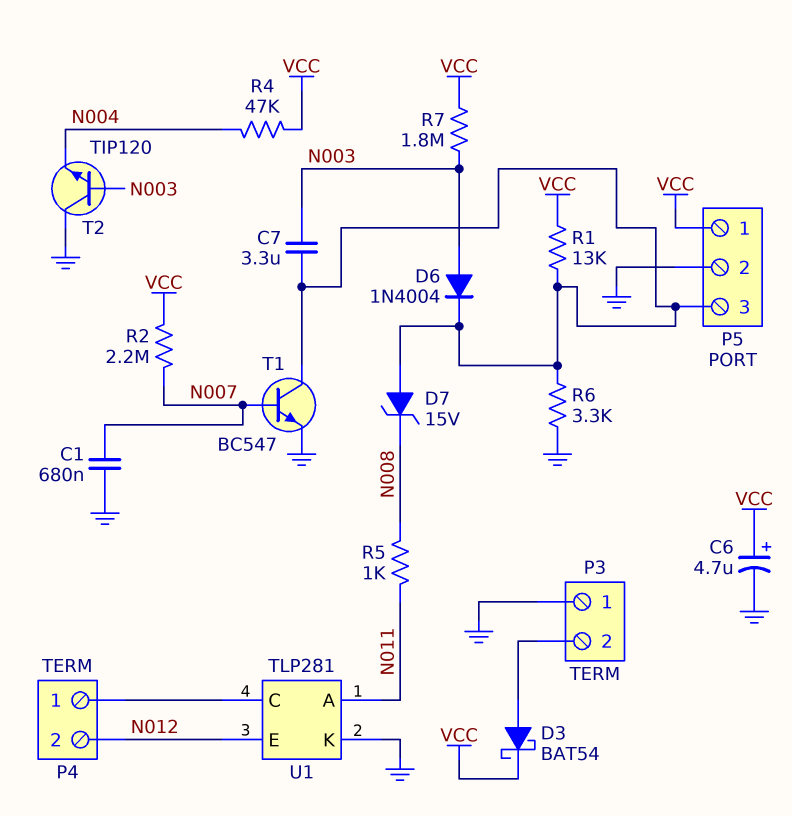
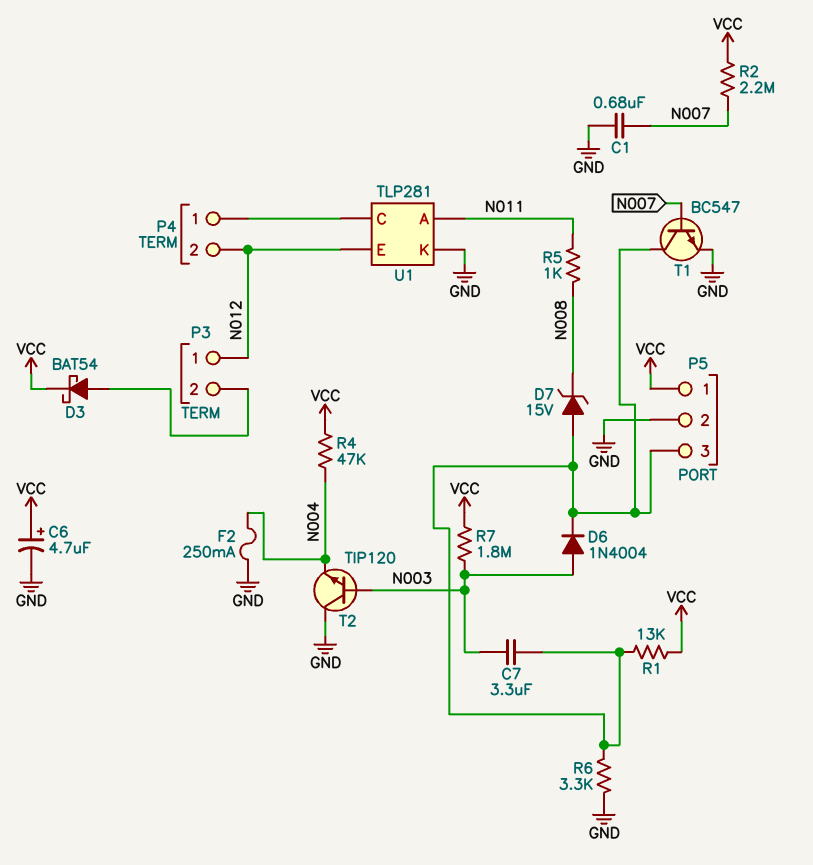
F2: none -> 250mA (GND, N004)
P3 pin 1: GND -> N012

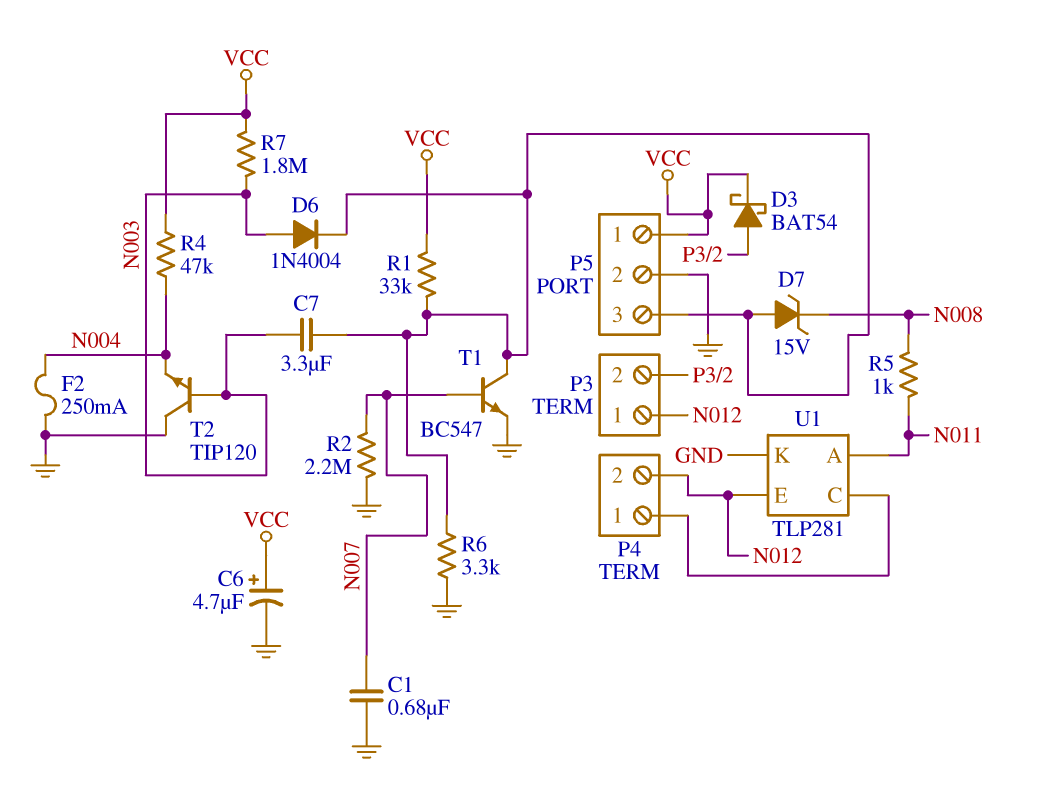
R1: 13k (P5/3, VCC) -> 33k (P5/3, VCC)
R2: 2.2M (N007, VCC) -> 2.2M (GND, N007)

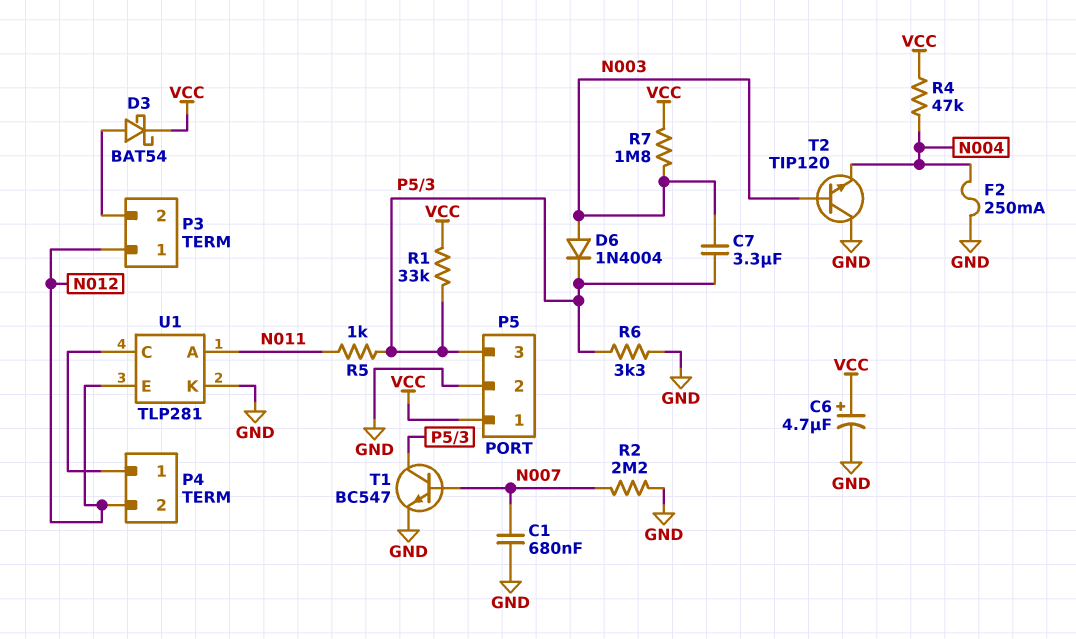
D7: zener 15V (A P5/3, K N008) -> none
R5: 1k (N008, N011) -> 1k (N011, P5/3)

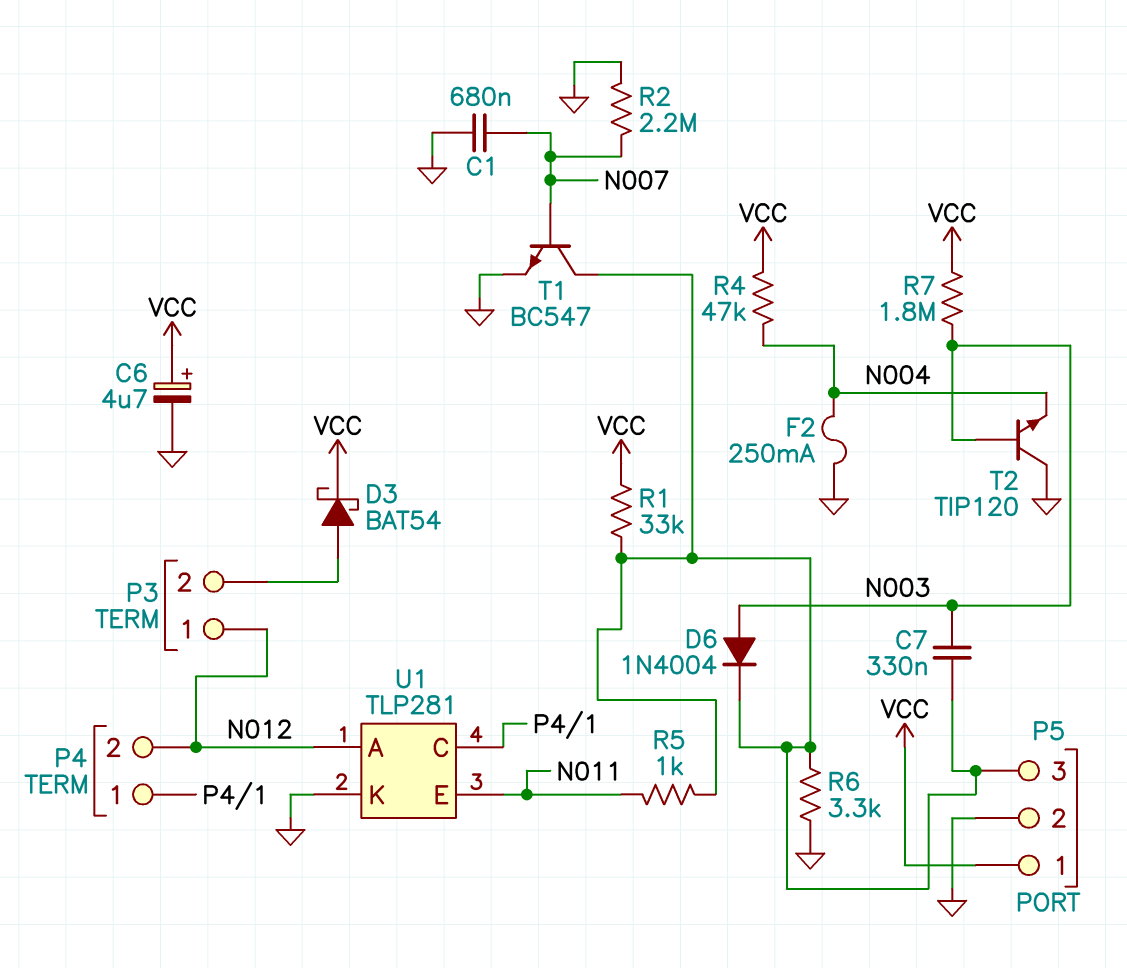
C7: 3.3uF (N003, P5/3) -> 330nF (N003, P5/3)
U1 pin A: N011 -> N012
U1 pin E: N012 -> N011

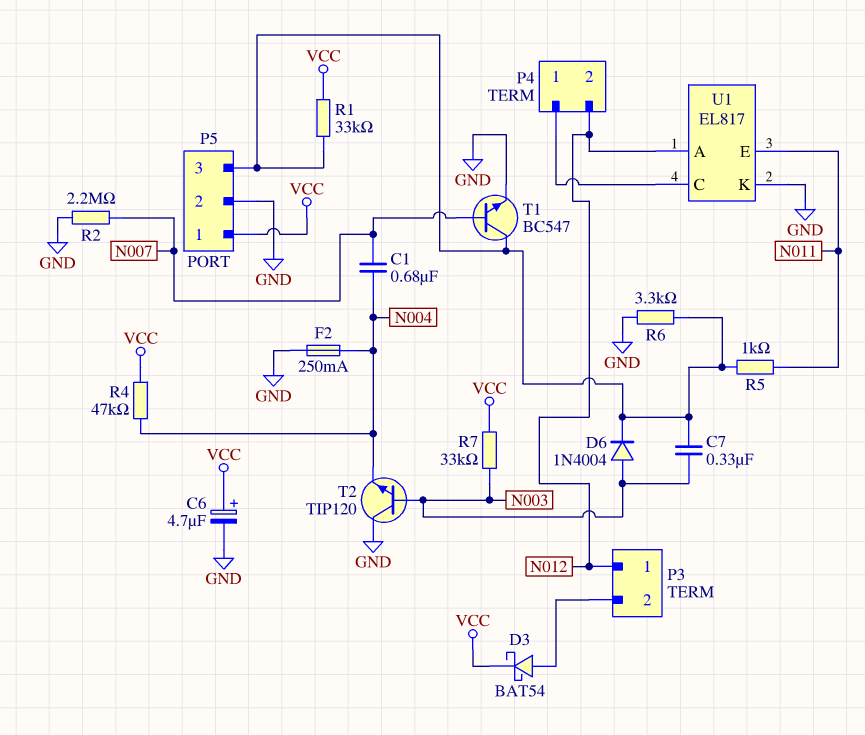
C1: 680nF (GND, N007) -> 680nF (N004, N007)
R7: 1.8M (N003, VCC) -> 33k (N003, VCC)
U1: TLP281 -> EL817

